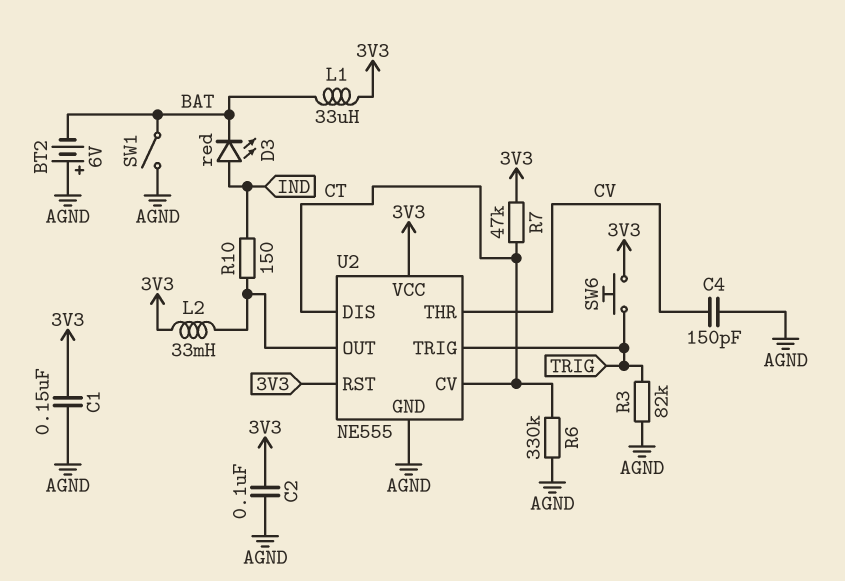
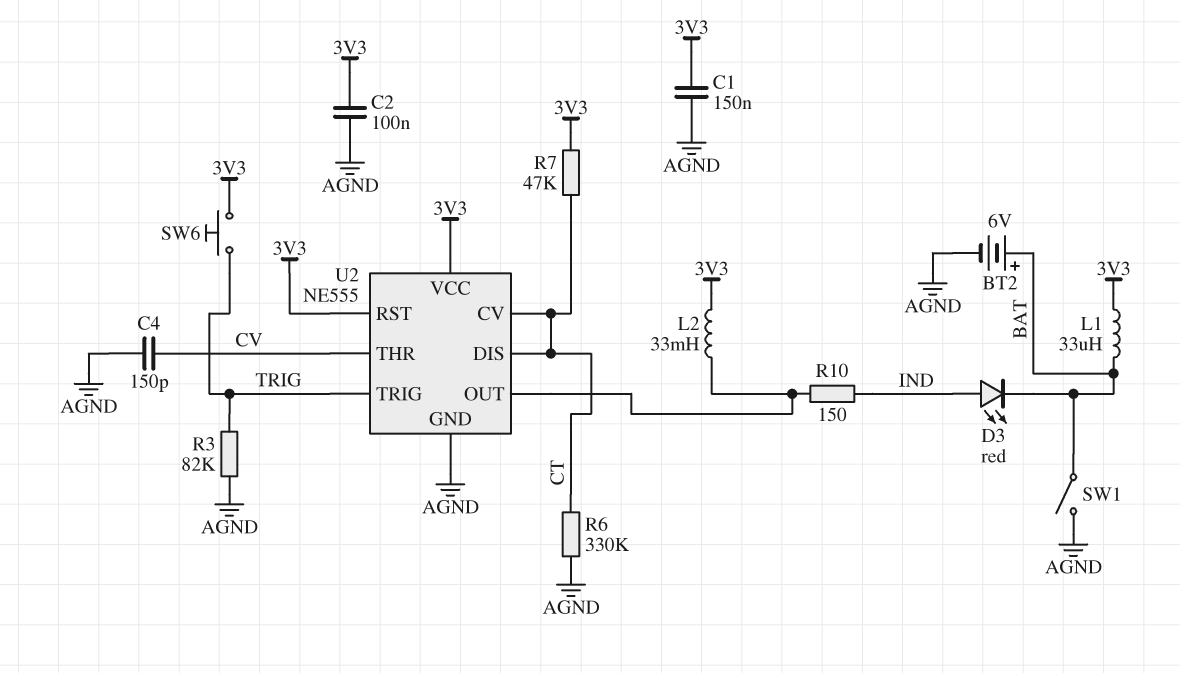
BT2: 6V (plus AGND, minus BAT) -> 6V (plus BAT, minus AGND)

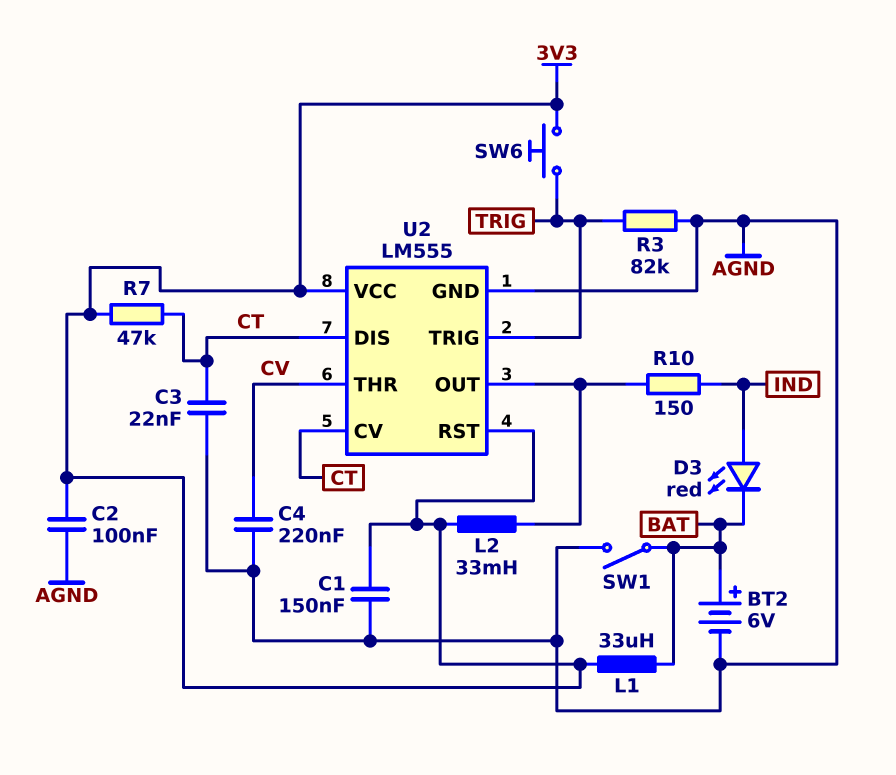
C3: none -> 22nF (AGND, CT)
C4: 150pF (AGND, CV) -> 220nF (AGND, CV)
R6: 330k (AGND, CT) -> none
U2: NE555 -> LM555

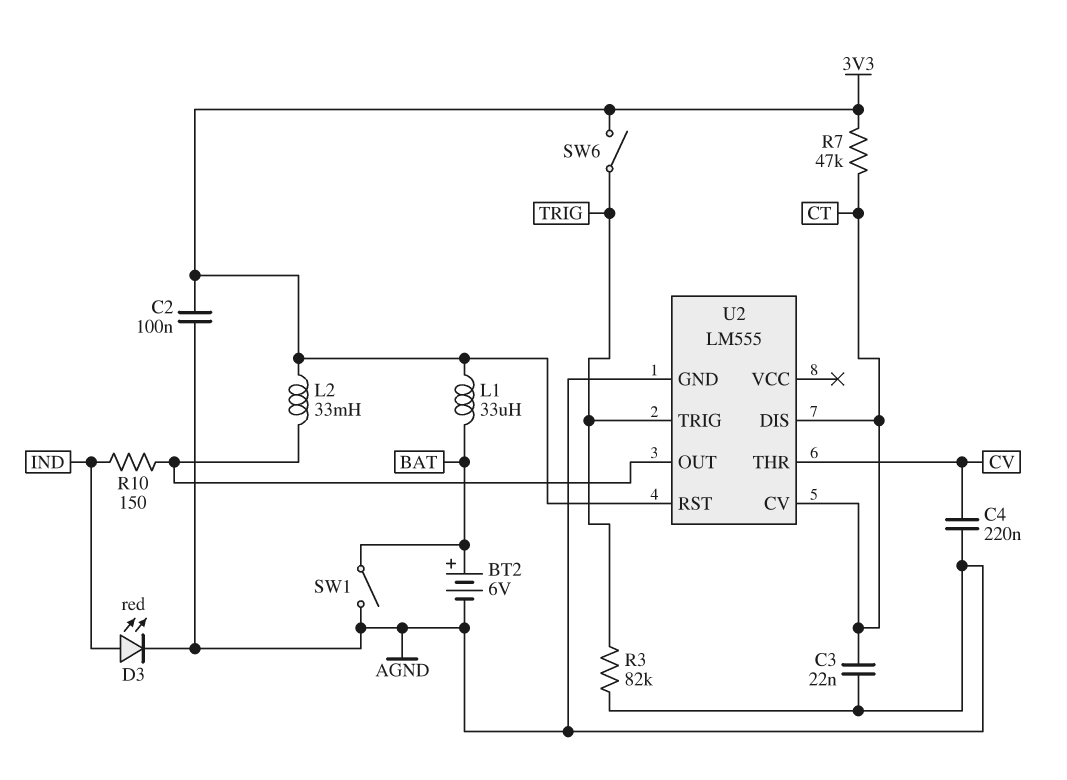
C1: 150nF (3V3, AGND) -> none
D3: LED red (A IND, K BAT) -> LED red (A IND, K AGND)
SW6: button (3V3, TRIG) -> switch (3V3, TRIG)
U2 pin VCC: 3V3 -> none

